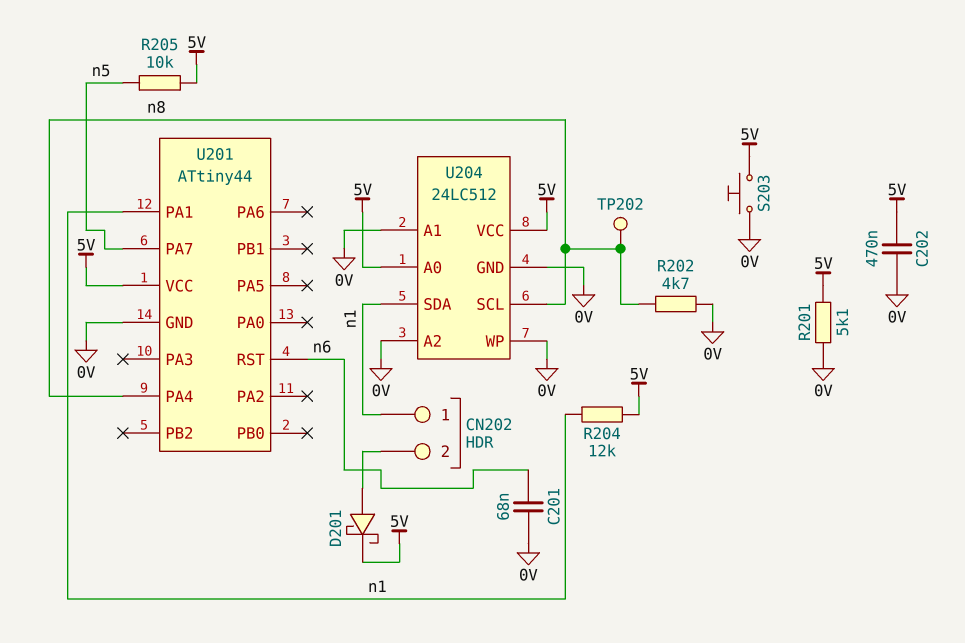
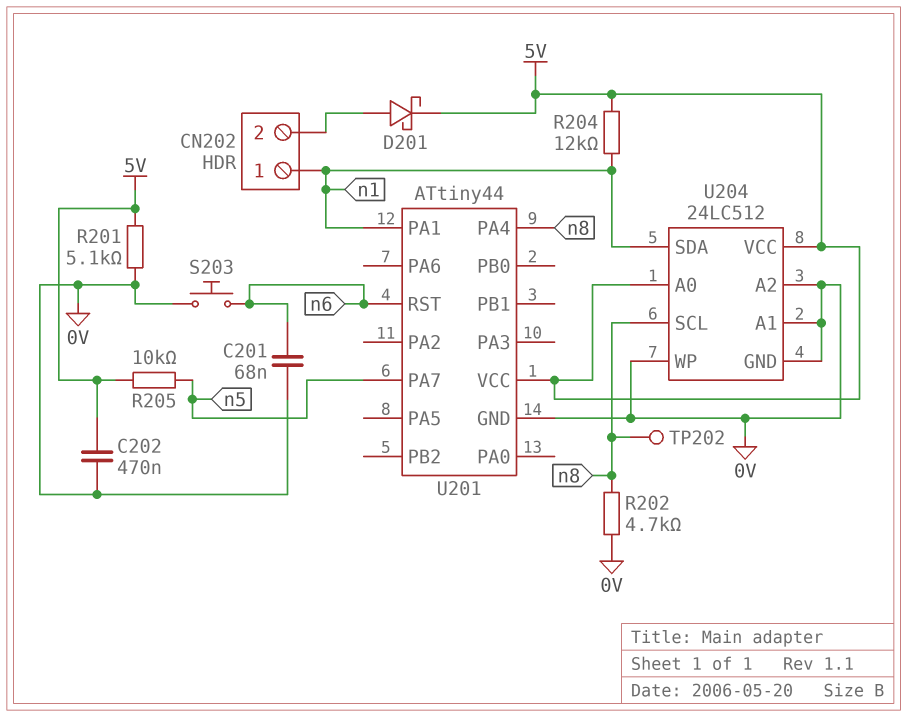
S203: button (0V, 5V) -> button (0V, n6)

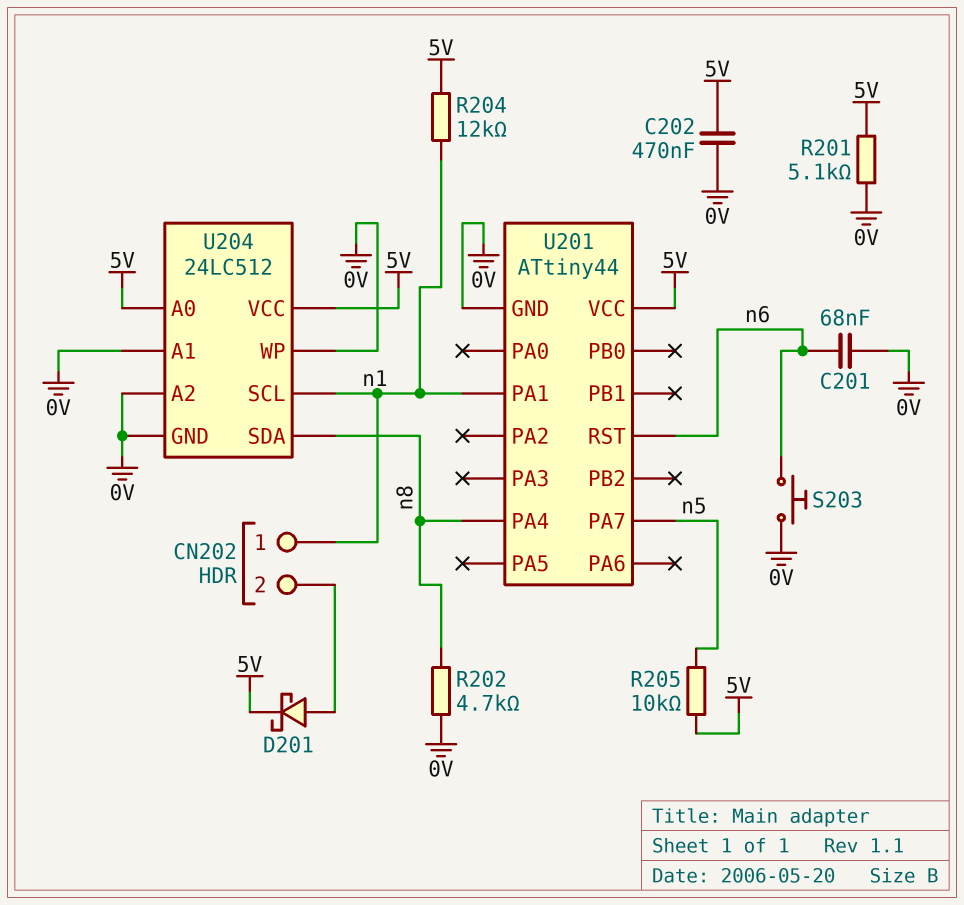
TP202: test point (n8) -> none
U204 pin SCL: n8 -> n1
U204 pin SDA: n1 -> n8

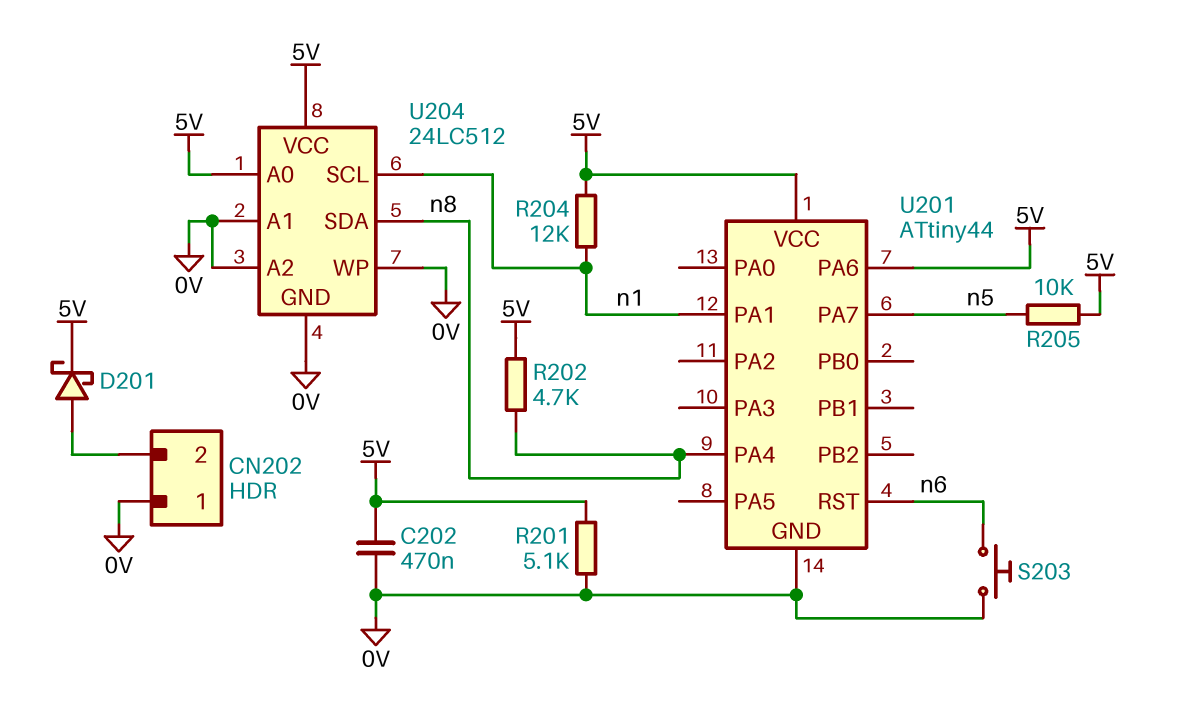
C201: 68nF (0V, n6) -> none
CN202 pin 1: n1 -> 0V
R202: 4.7k (0V, n8) -> 4.7k (5V, n8)
U201 pin PA6: none -> 5V

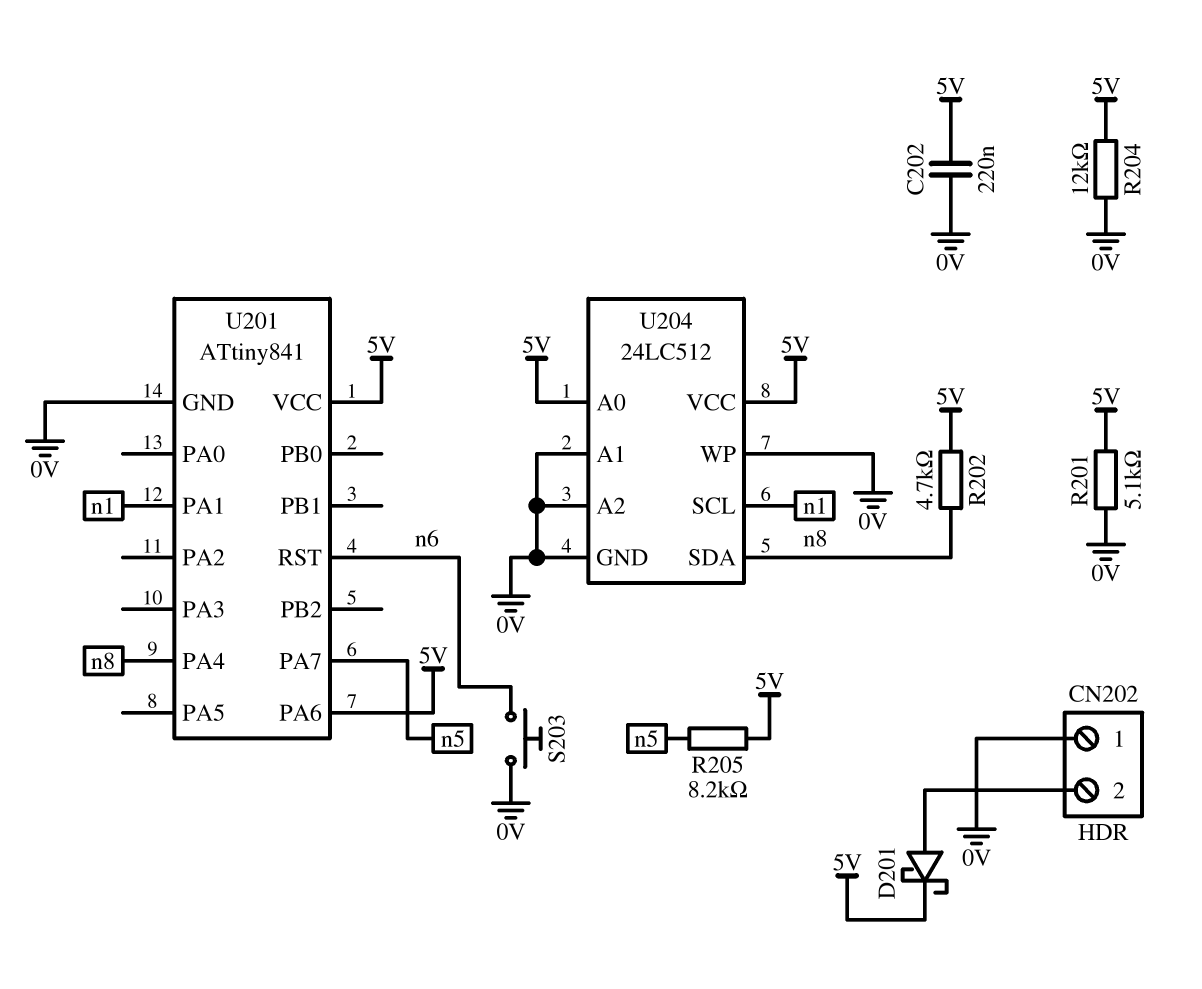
C202: 470nF (0V, 5V) -> 220nF (0V, 5V)
R204: 12k (5V, n1) -> 12k (0V, 5V)
R205: 10k (5V, n5) -> 8.2k (5V, n5)
U201: ATtiny44 -> ATtiny841

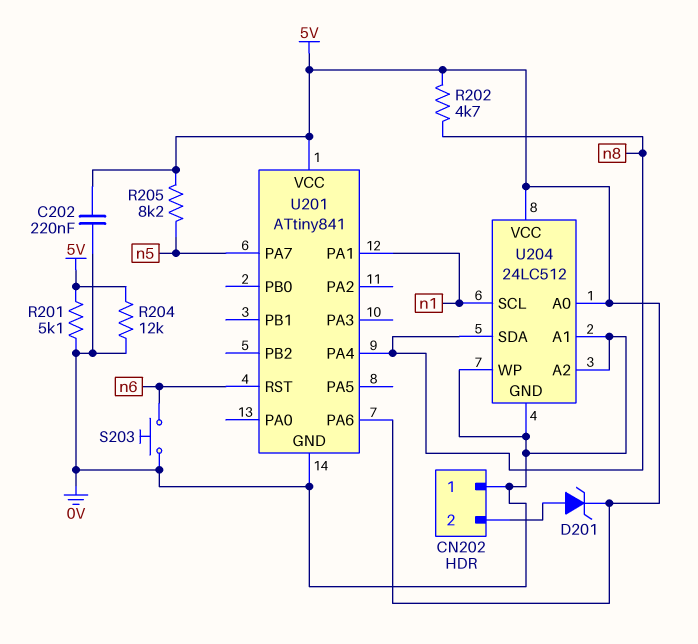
D201: schottky (A CN202/2, K 5V) -> zener (A CN202/2, K 5V)

